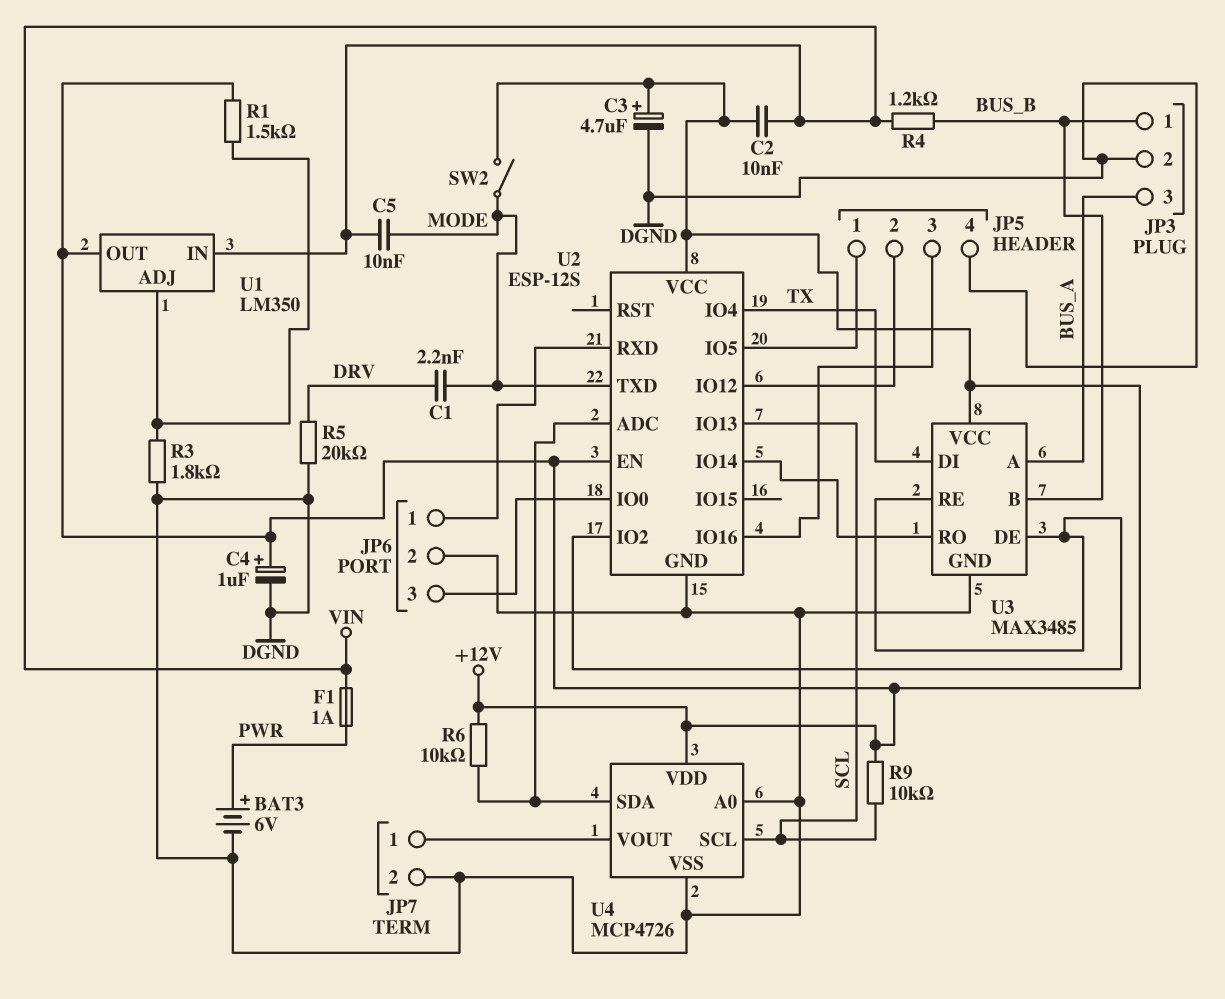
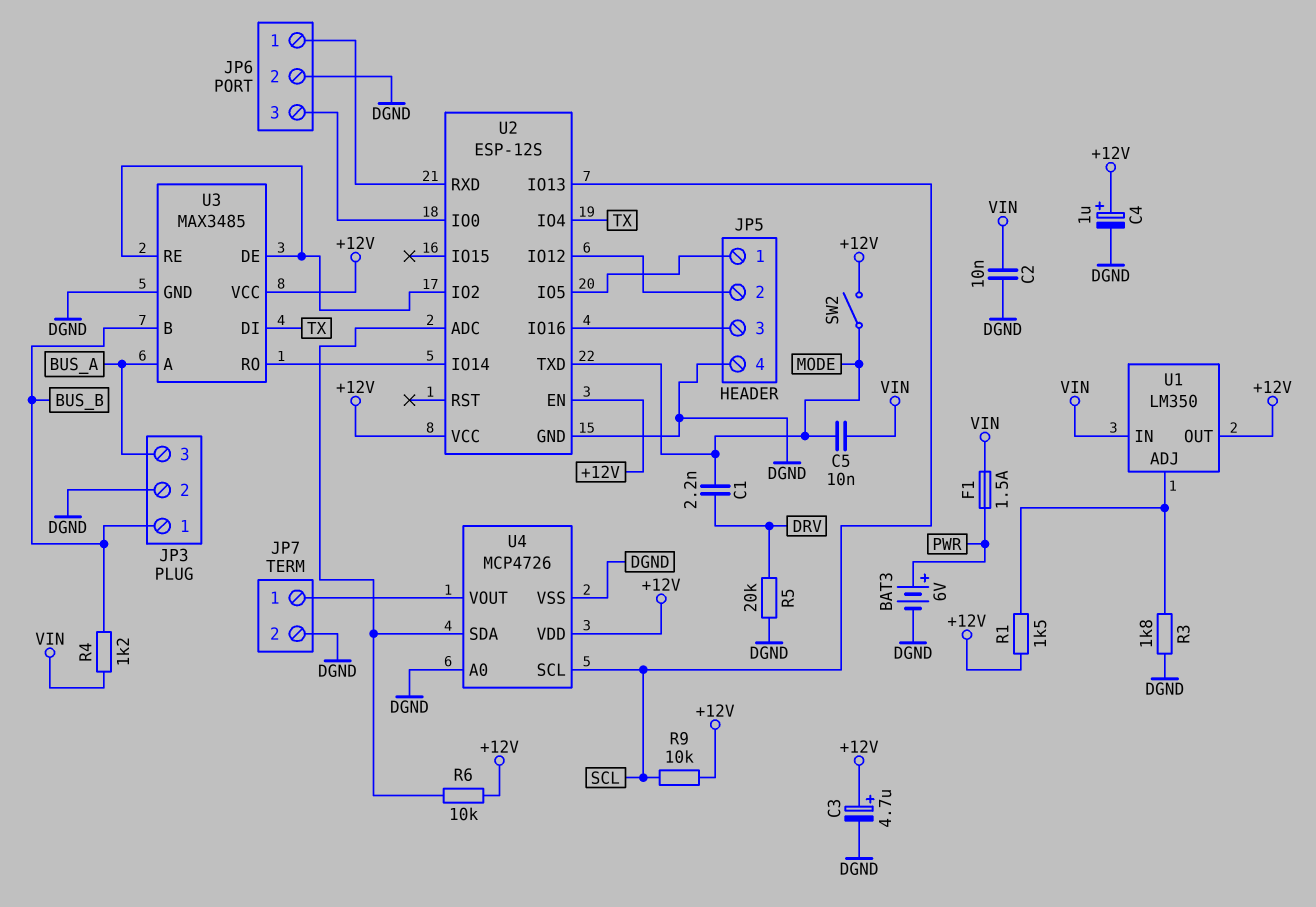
C2: 10nF (+12V, VIN) -> 10nF (DGND, VIN)
F1: 1A (PWR, VIN) -> 1.5A (PWR, VIN)

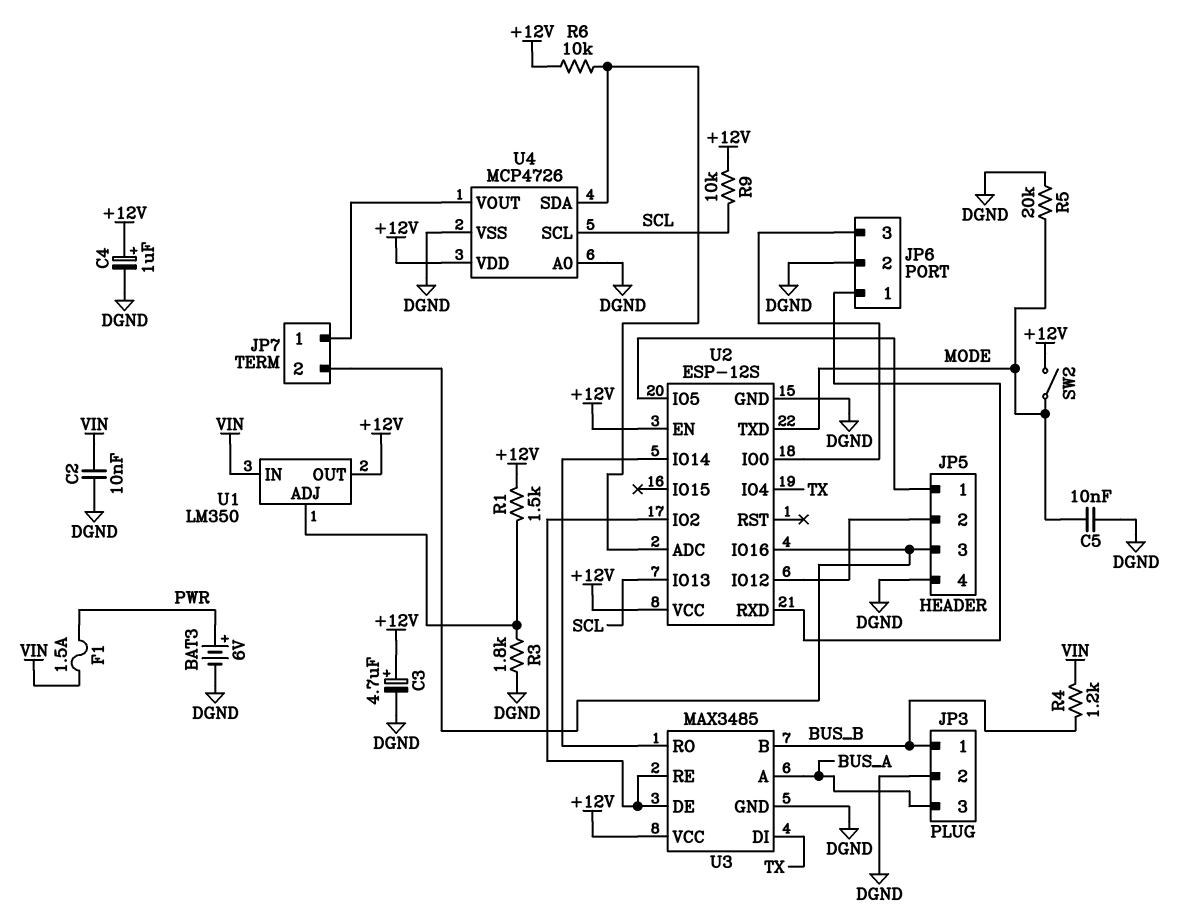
C1: 2.2nF (DRV, MODE) -> none
C5: 10nF (MODE, VIN) -> 10nF (DGND, MODE)
JP7 pin 2: DGND -> JP5/3
R5: 20k (DGND, DRV) -> 20k (DGND, MODE)

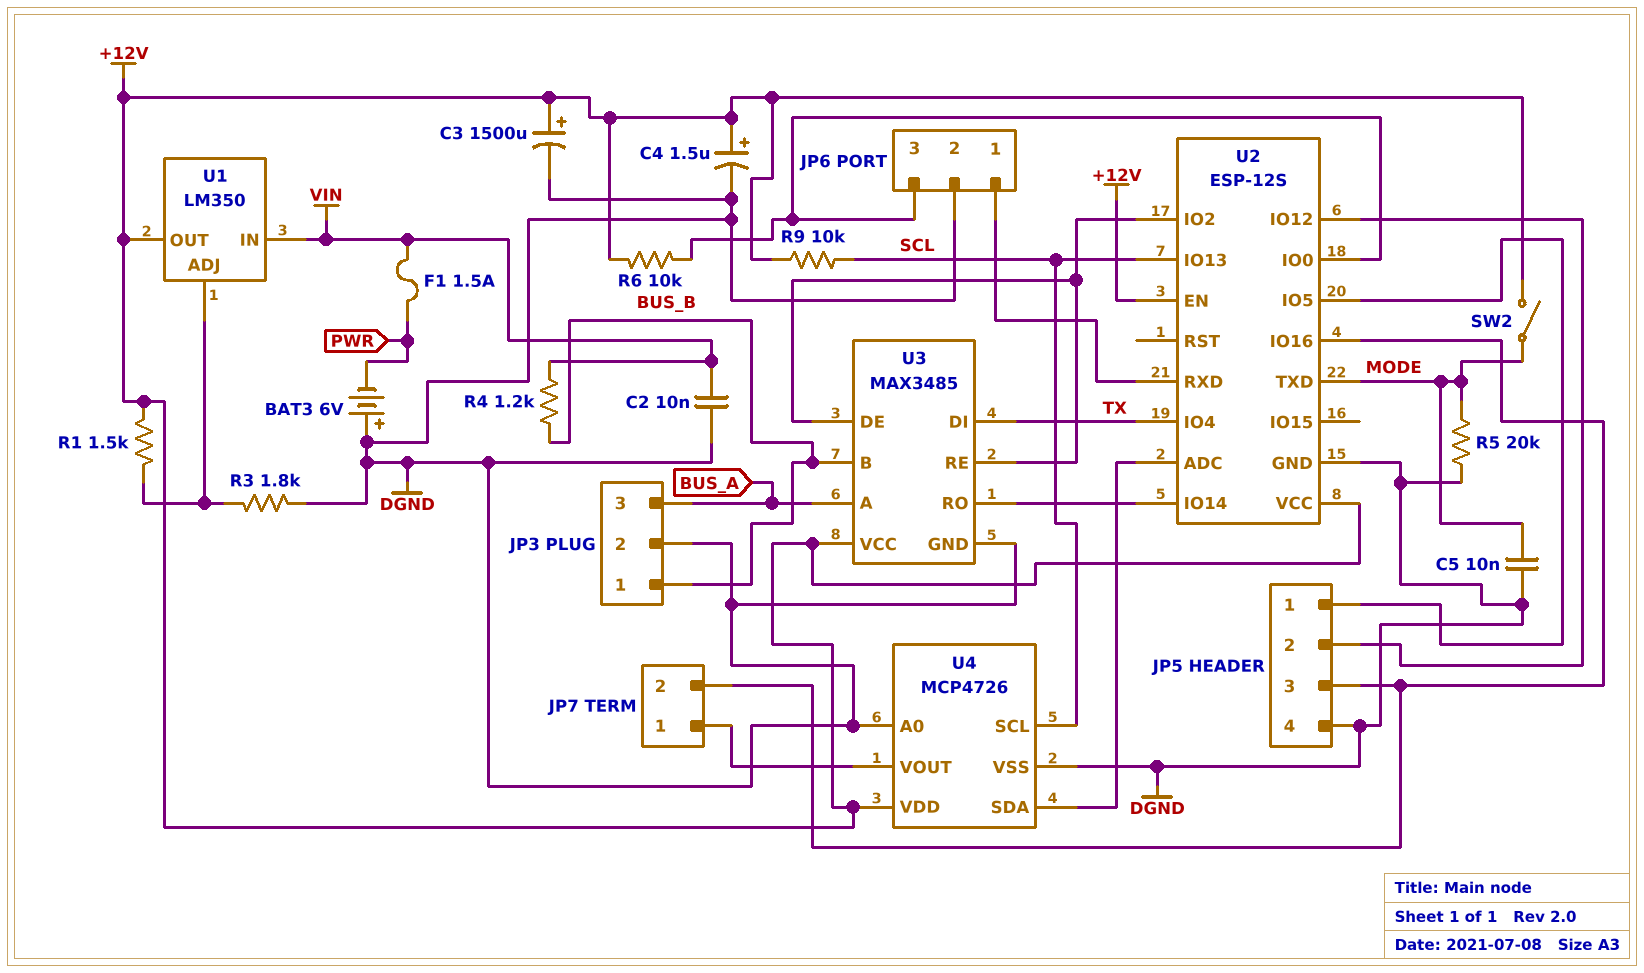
BAT3: 6V (plus PWR, minus DGND) -> 6V (plus DGND, minus PWR)
C3: 4.7uF (plus +12V, minus DGND) -> 1500uF (plus +12V, minus DGND)
C4: 1uF (plus +12V, minus DGND) -> 1.5uF (plus +12V, minus DGND)
R6: 10k (+12V, U2/ADC) -> 10k (+12V, JP6/3)

